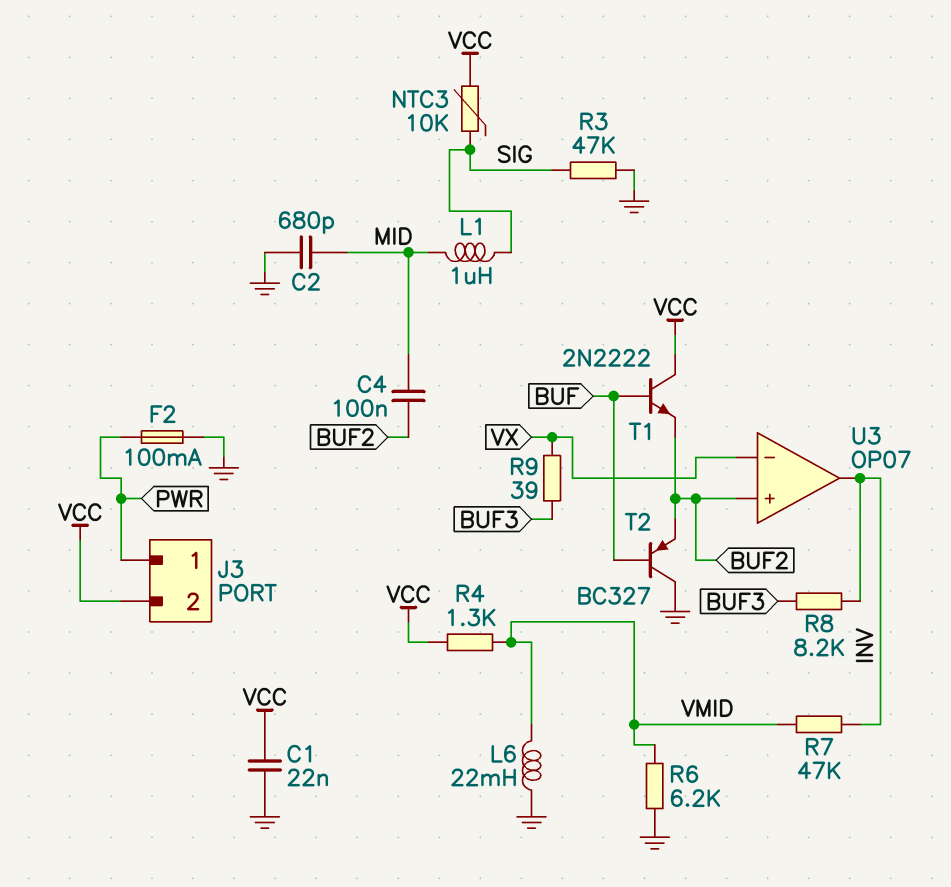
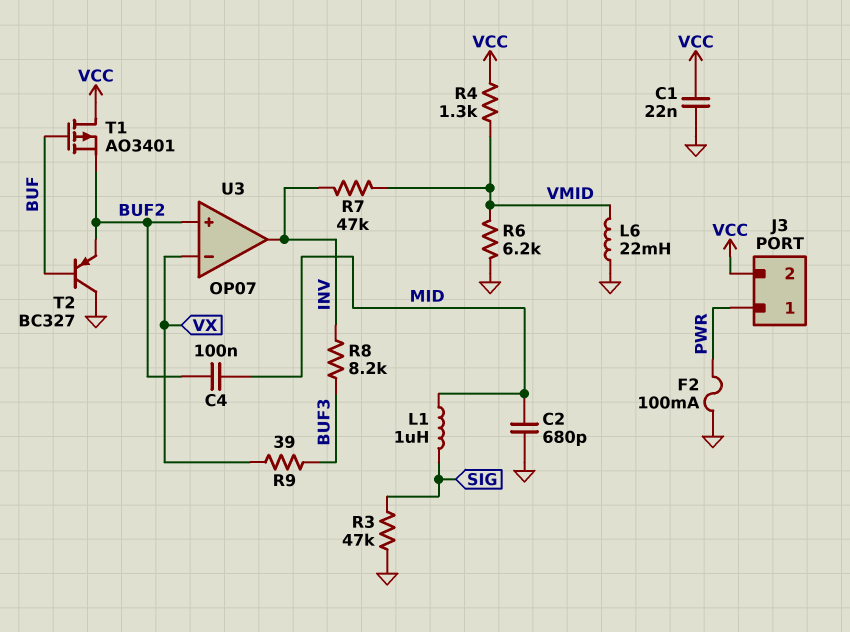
NTC3: 10k (SIG, VCC) -> none
T1: NPN 2N2222 (B BUF, C VCC, E BUF2) -> PMOS AO3401 (G BUF, D VCC, S BUF2)

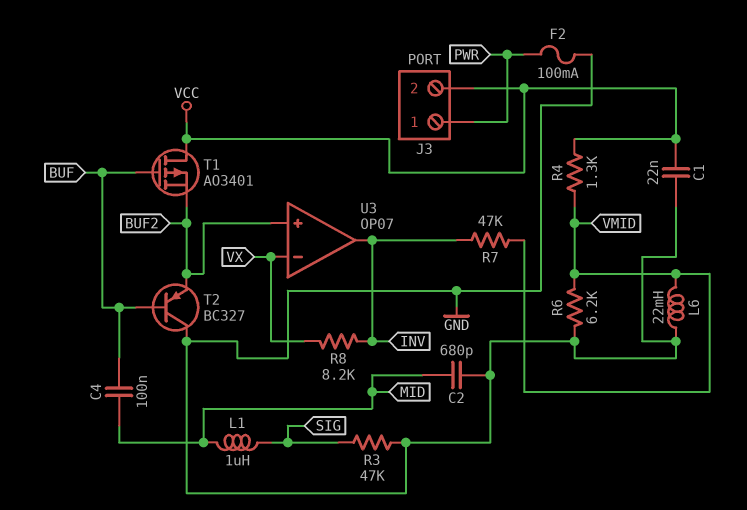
C4: 100nF (BUF2, MID) -> 100nF (BUF, MID)
R8: 8.2k (BUF3, INV) -> 8.2k (INV, VX)
R9: 39 (BUF3, VX) -> none

